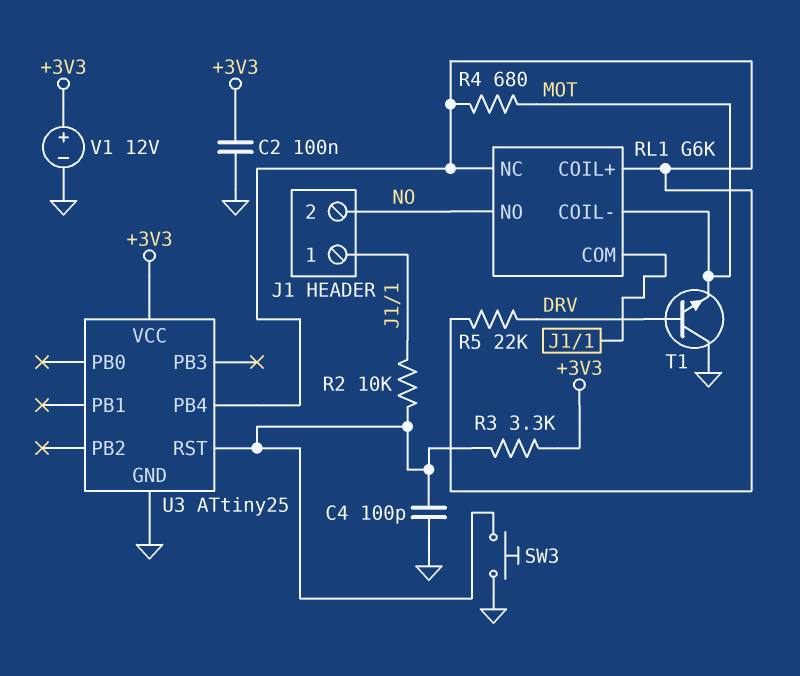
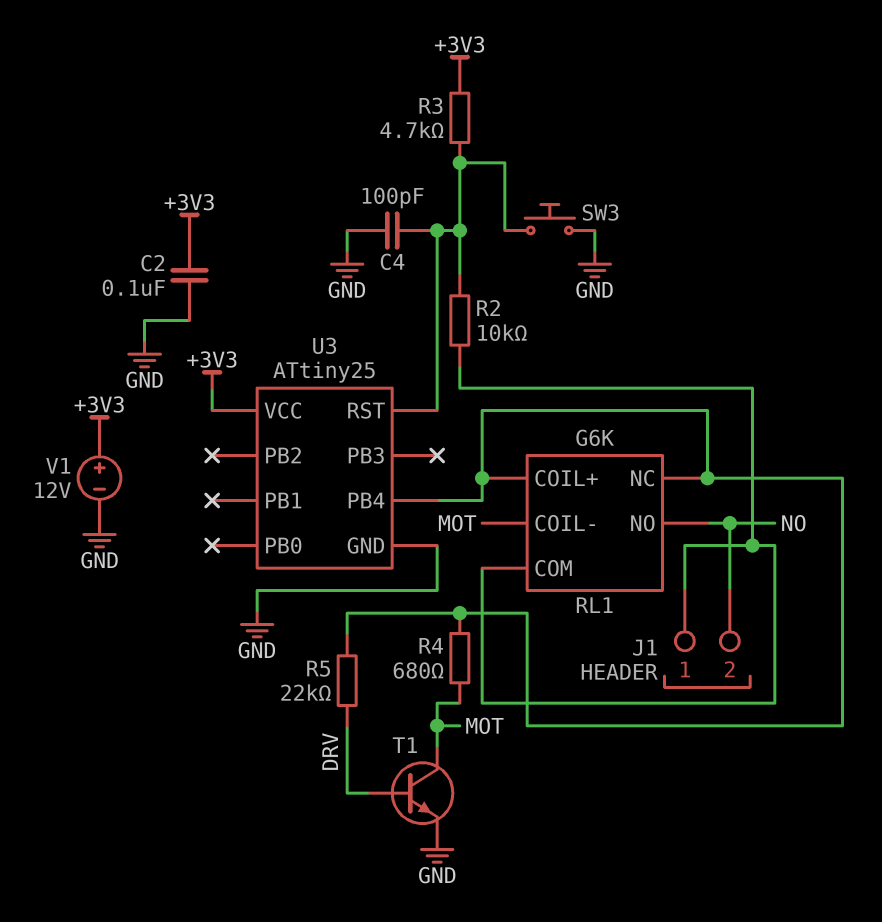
R3: 3.3k (+3V3, U3/RST) -> 4.7k (+3V3, U3/RST)
T1: NPN (B DRV, C GND, E MOT) -> NPN (B DRV, C MOT, E GND)

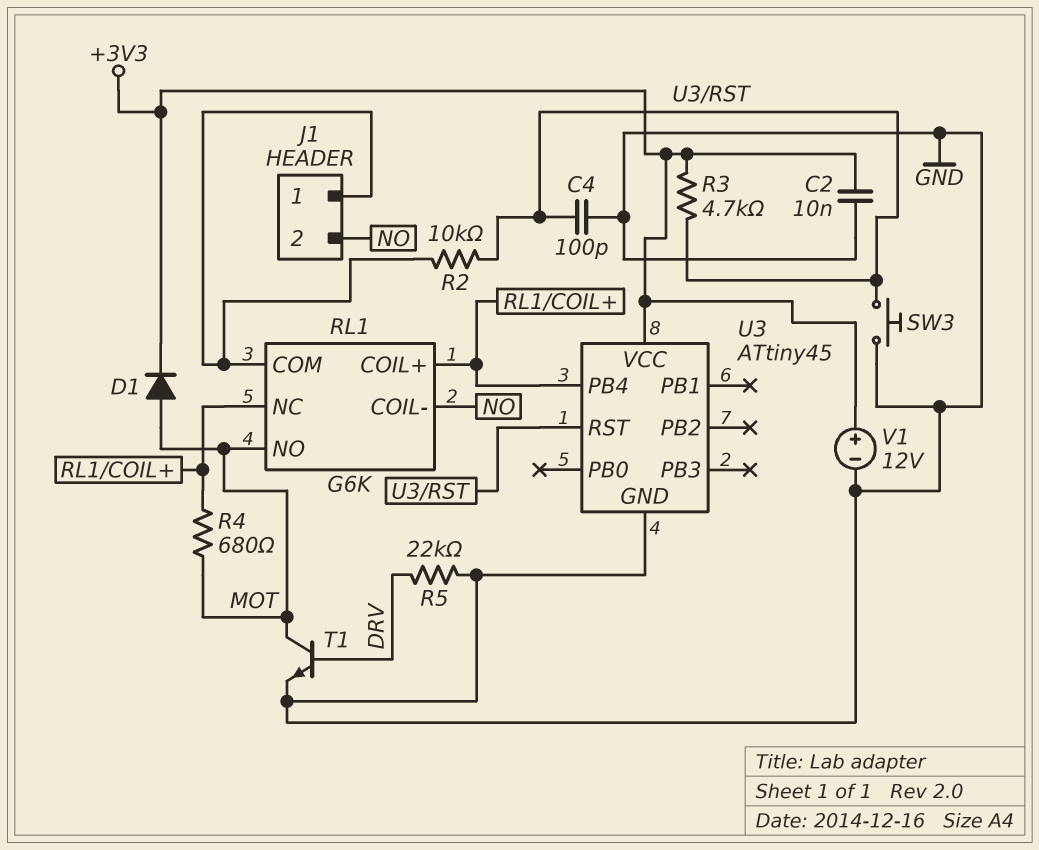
C2: 100nF (+3V3, GND) -> 10nF (+3V3, GND)
D1: none -> diode (A MOT, K +3V3)
R5: 22k (DRV, RL1/COIL+) -> 22k (DRV, GND)
RL1 pin COIL-: MOT -> NO
RL1 pin NO: NO -> MOT
U3: ATtiny25 -> ATtiny45

